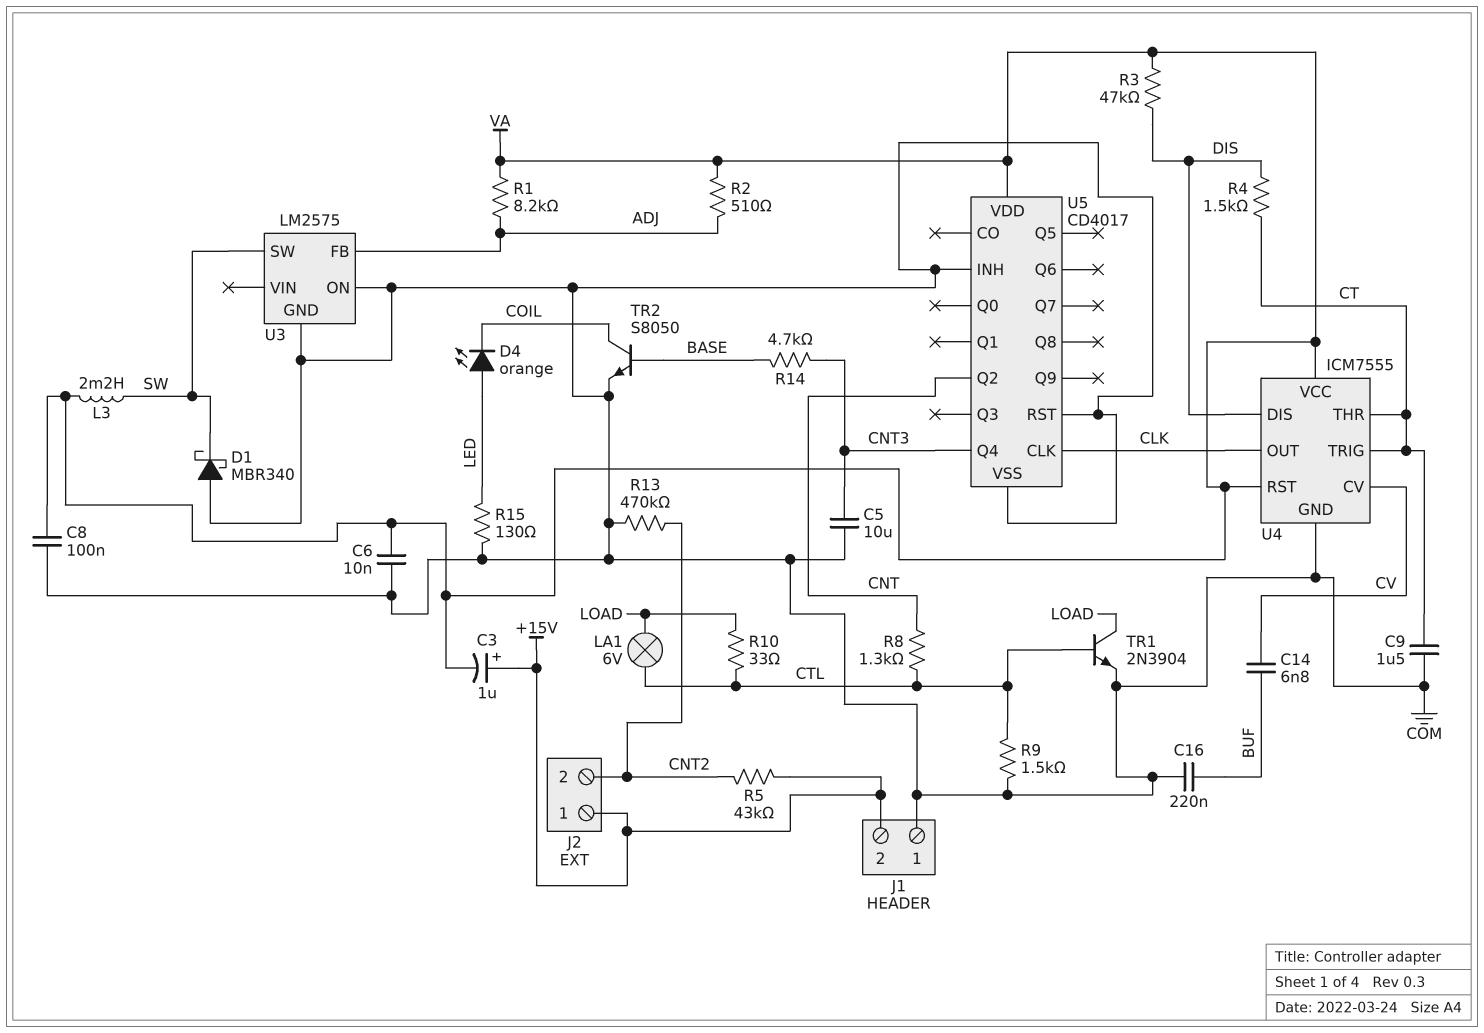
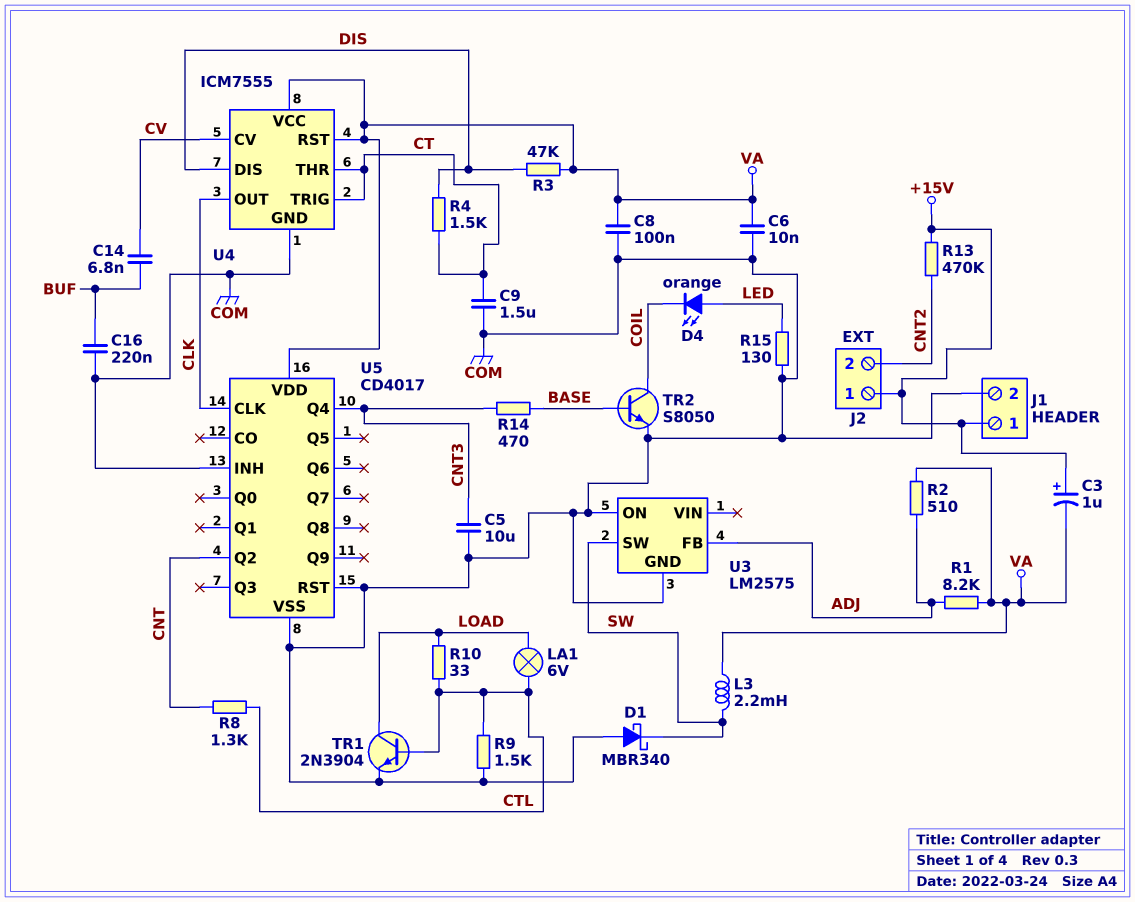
J1 pin 1: COM -> +15V
J1 pin 2: +15V -> COM
R5: 43k (+15V, CNT2) -> none
R13: 470k (CNT2, COM) -> 470k (+15V, CNT2)
R14: 4.7k (BASE, CNT3) -> 470 (BASE, CNT3)

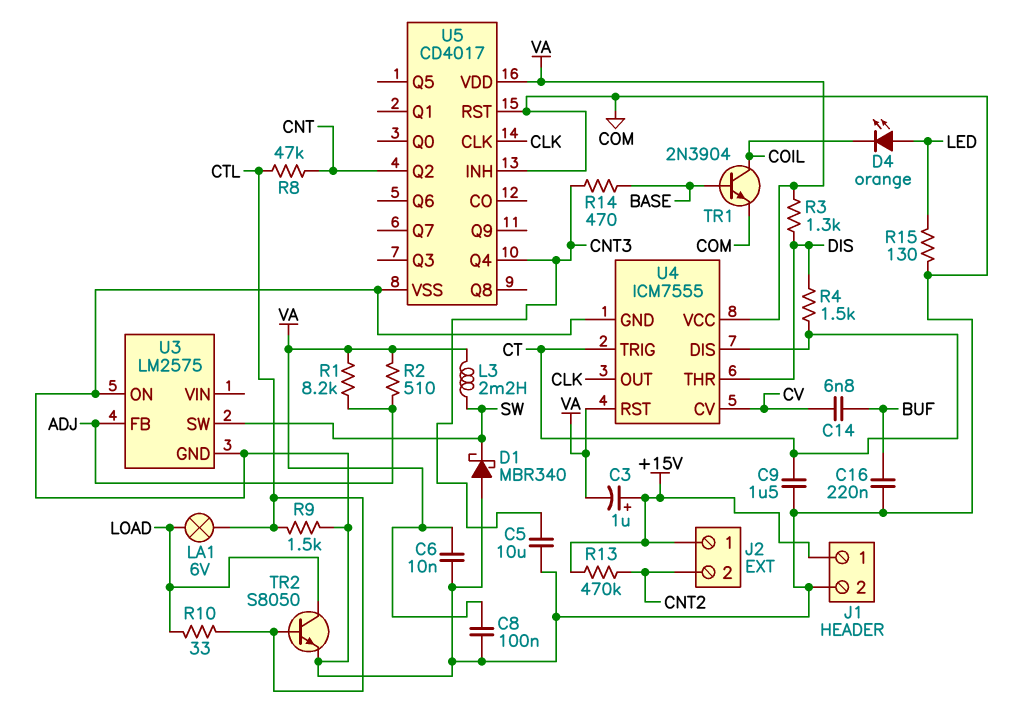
R3: 47k (DIS, VA) -> 1.3k (DIS, VA)
R8: 1.3k (CNT, CTL) -> 47k (CNT, CTL)
TR1: NPN 2N3904 (B CTL, C LOAD, E COM) -> NPN 2N3904 (B BASE, C COIL, E COM)
TR2: NPN S8050 (B BASE, C COIL, E COM) -> NPN S8050 (B CTL, C LOAD, E COM)
U4 pin DIS: DIS -> CT
U4 pin THR: CT -> DIS

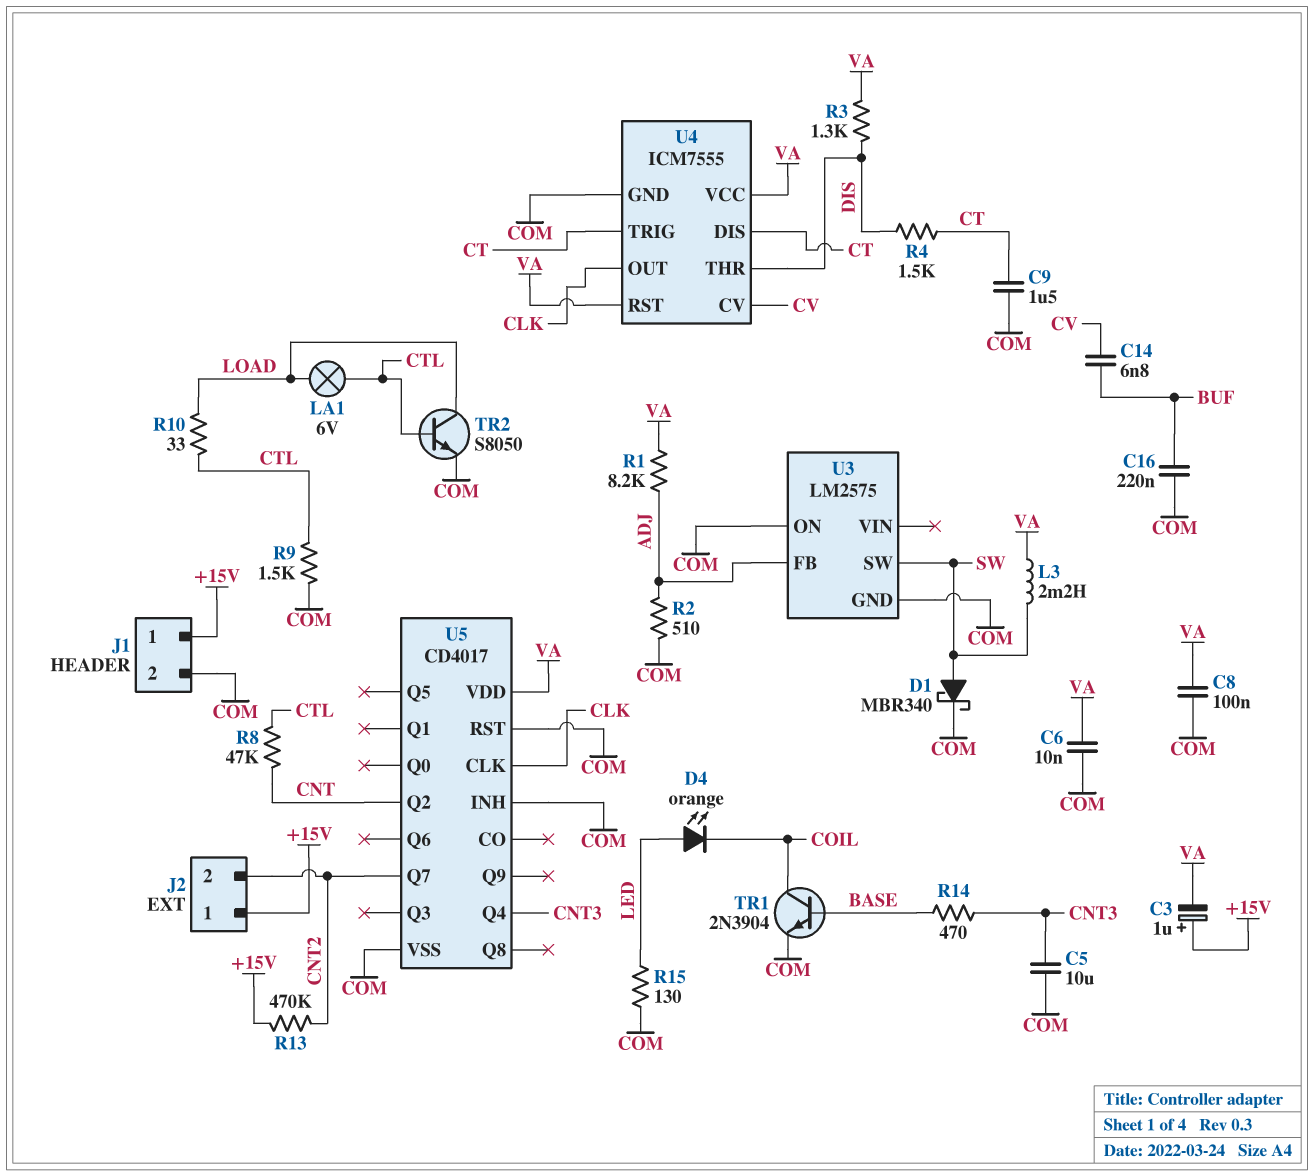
D1: schottky MBR340 (A COM, K SW) -> schottky MBR340 (A SW, K COM)
R2: 510 (ADJ, VA) -> 510 (ADJ, COM)
U5 pin Q7: none -> CNT2

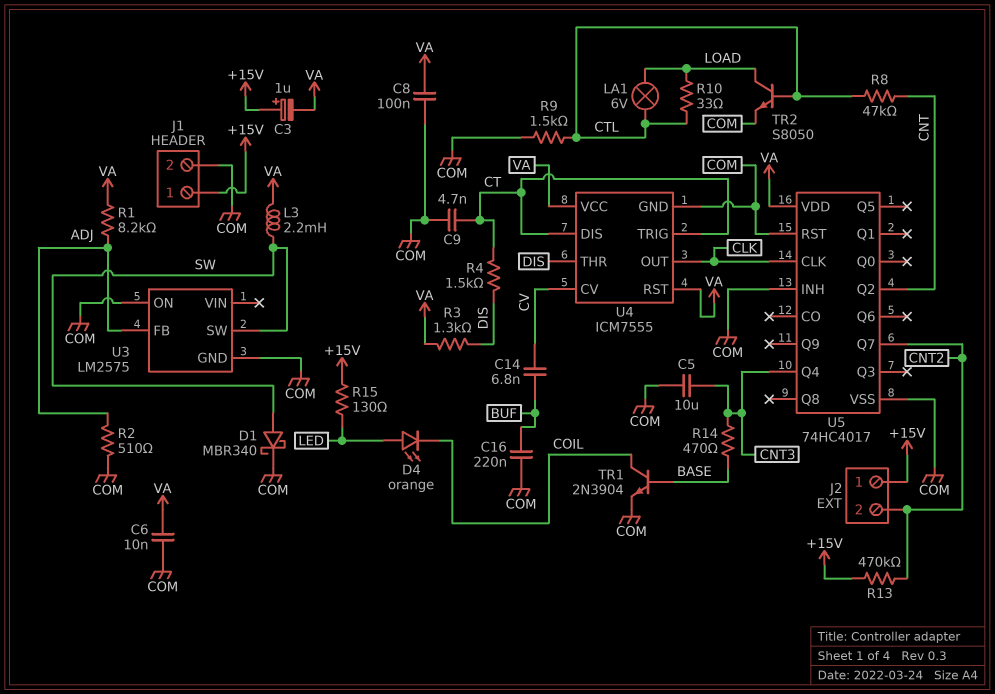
C9: 1.5uF (COM, CT) -> 4.7nF (COM, CT)
R15: 130 (COM, LED) -> 130 (+15V, LED)
U5: CD4017 -> 74HC4017

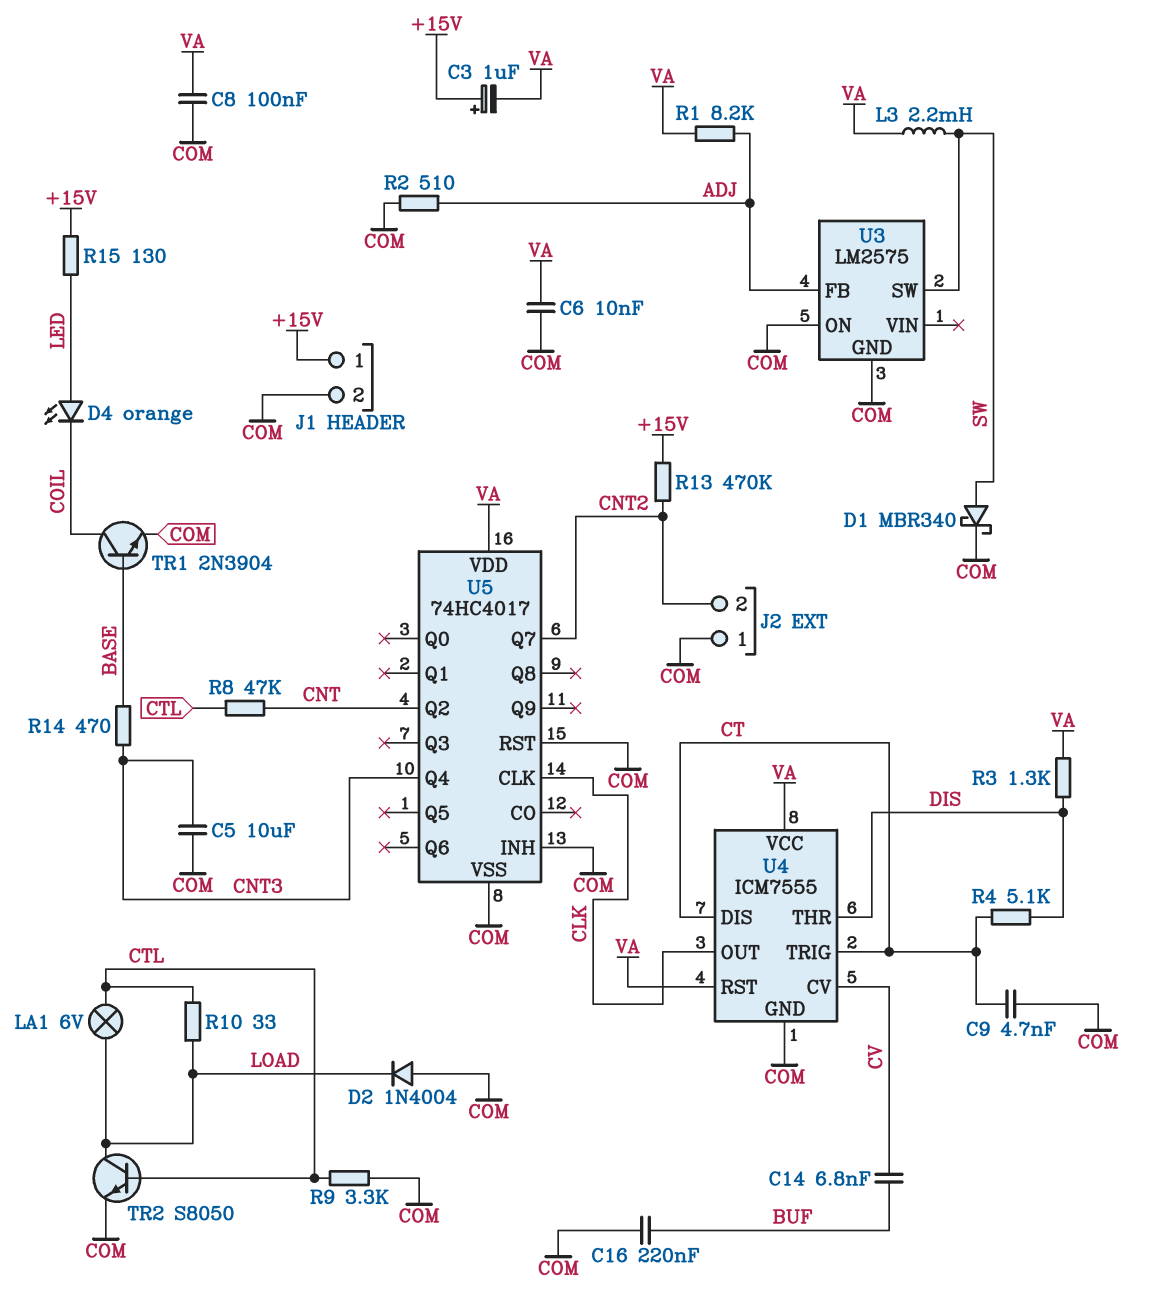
D2: none -> diode 1N4004 (A COM, K LOAD)
J2 pin 1: +15V -> COM
R4: 1.5k (CT, DIS) -> 5.1k (CT, DIS)
R9: 1.5k (COM, CTL) -> 3.3k (COM, CTL)

